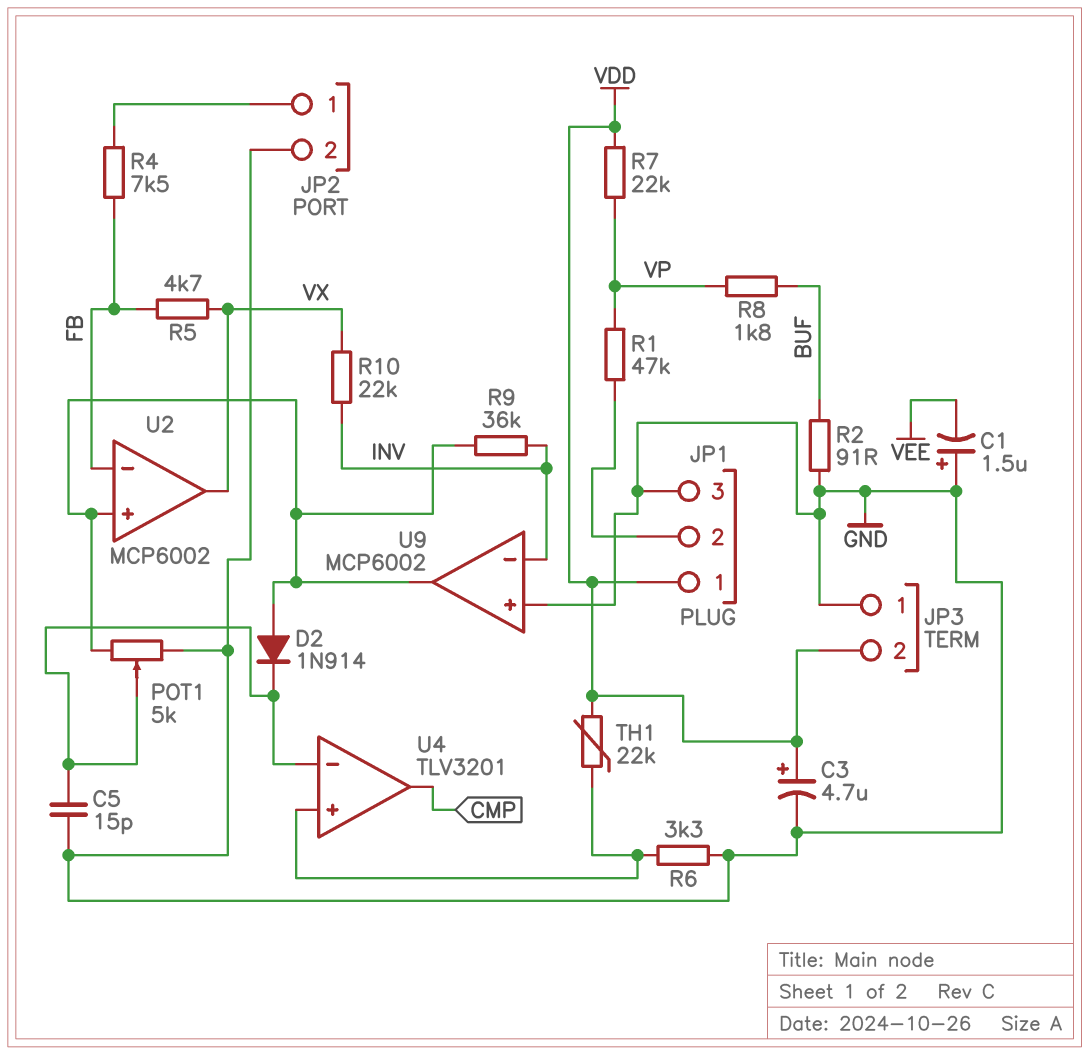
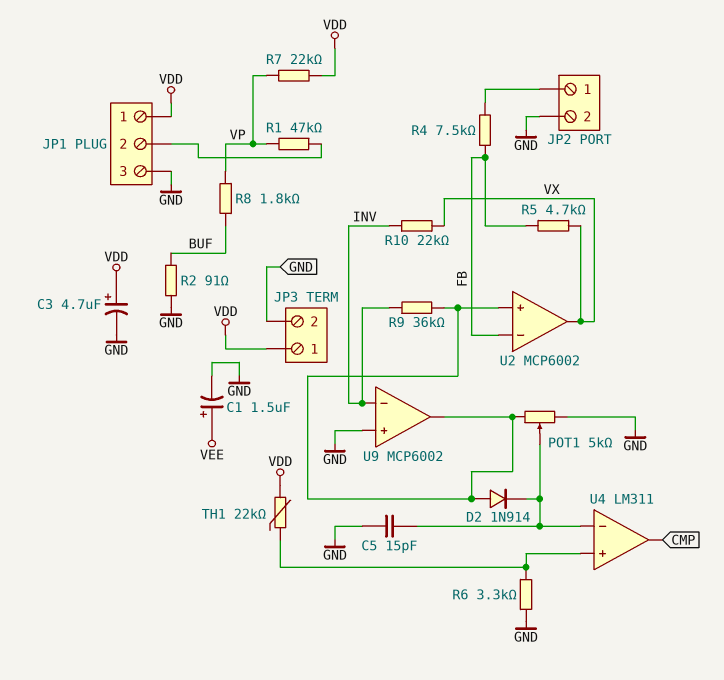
C1: 1.5uF (plus GND, minus VEE) -> 1.5uF (plus VEE, minus GND)
JP3 pin 1: GND -> VDD
JP3 pin 2: VDD -> GND
U4: TLV3201 -> LM311

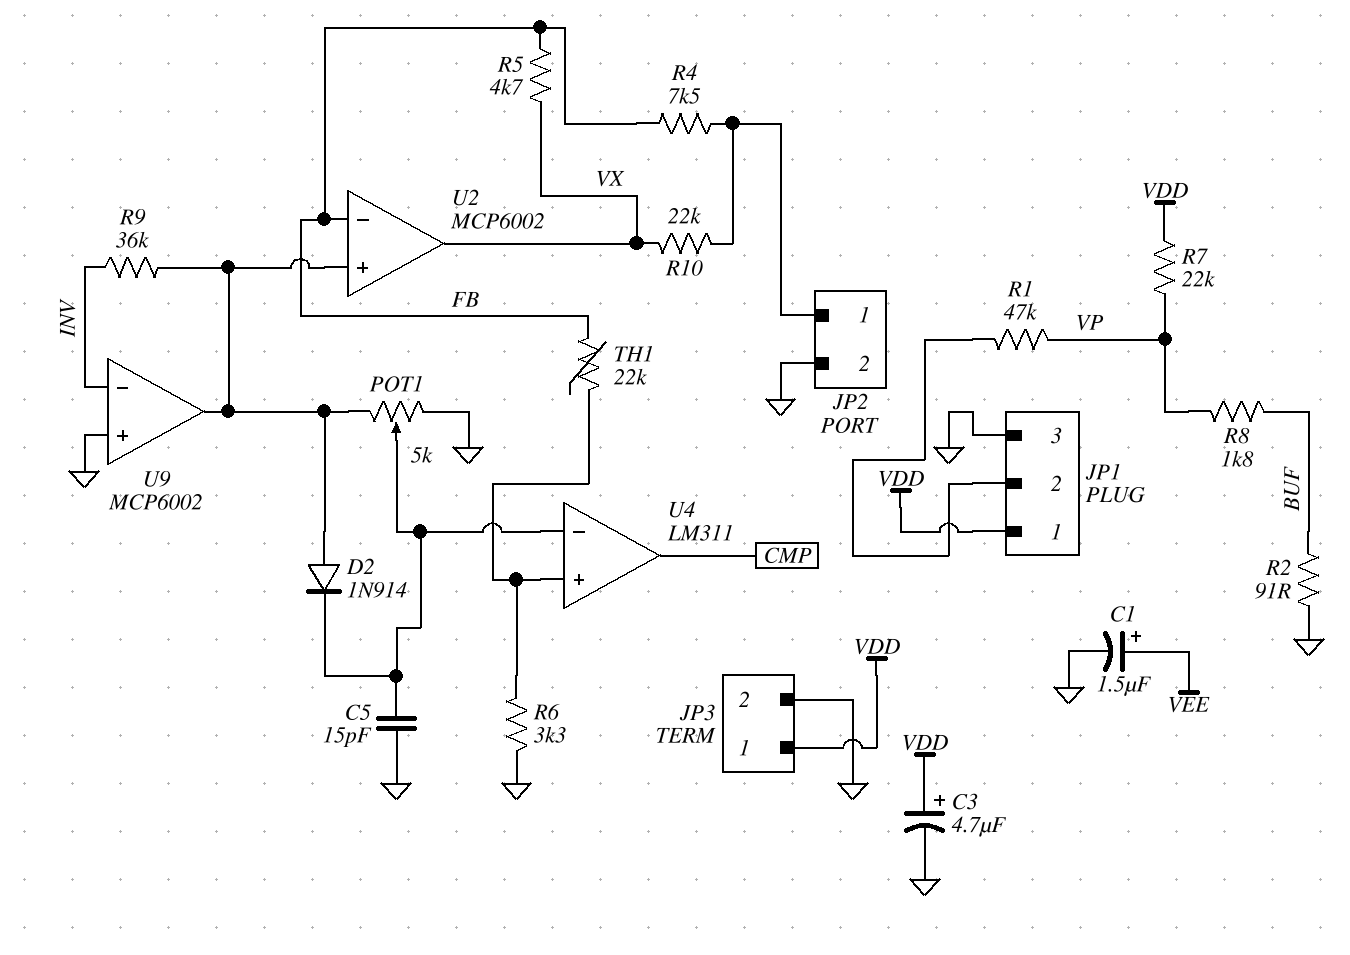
R10: 22k (INV, VX) -> 22k (JP2/1, VX)
TH1: 22k (U4/in+, VDD) -> 22k (FB, U4/in+)

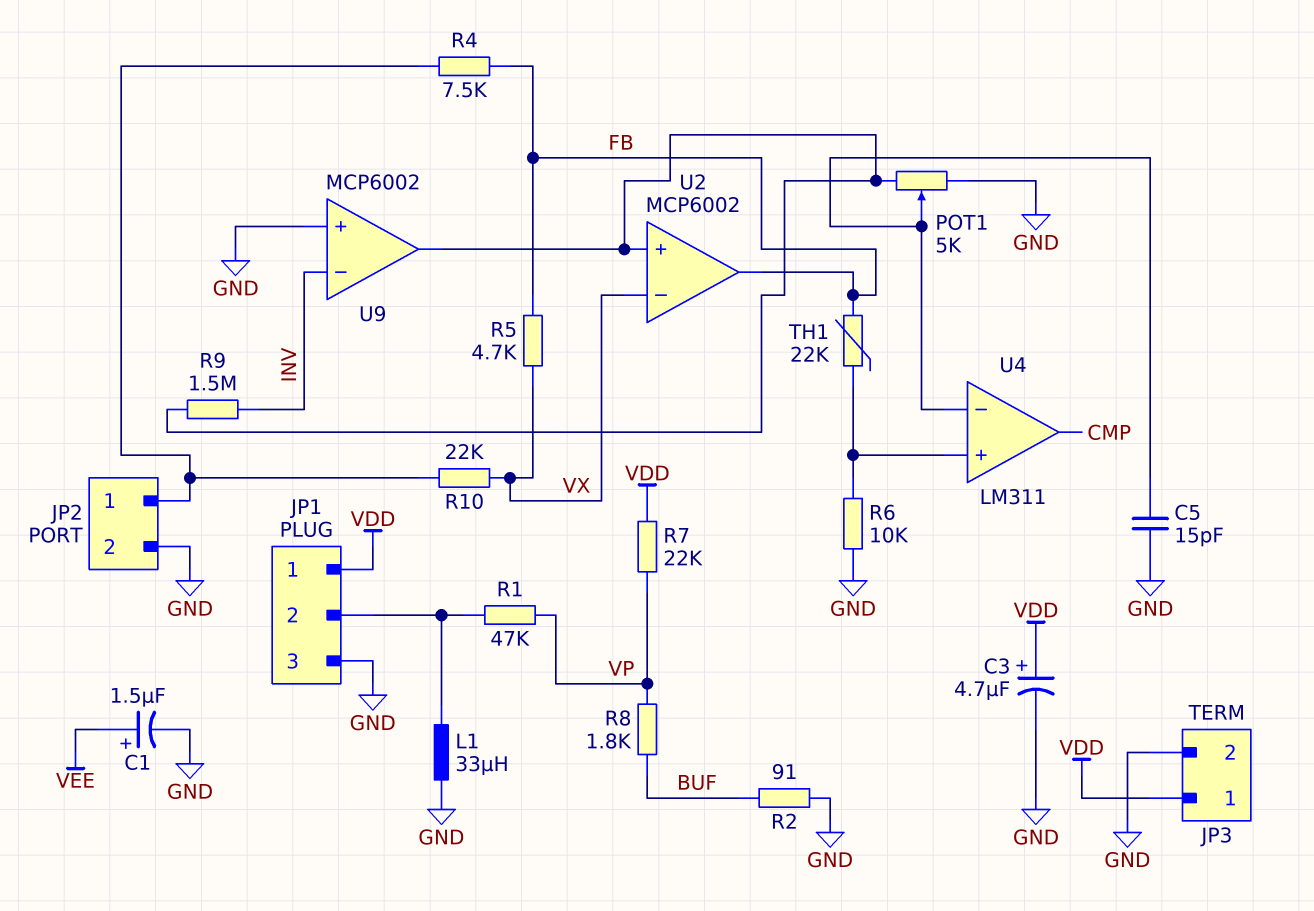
D2: diode 1N914 (A U2/in+, K U4/in-) -> none
L1: none -> 33uH (GND, JP1/2)
R6: 3.3k (GND, U4/in+) -> 10k (GND, U4/in+)
R9: 36k (INV, U2/in+) -> 1.5M (INV, U2/in+)
U2 pin in-: FB -> VX
U2 pin out: VX -> FB

